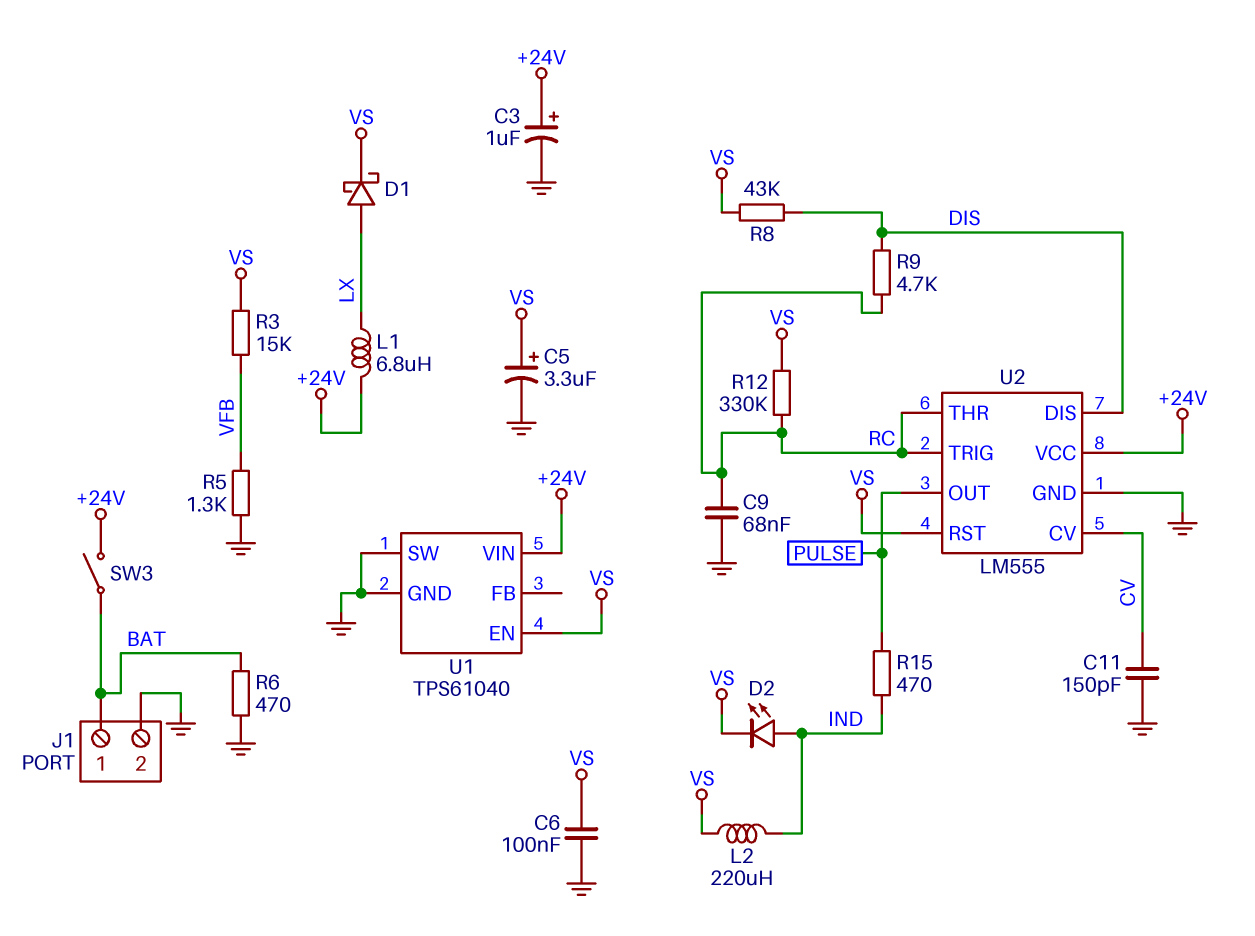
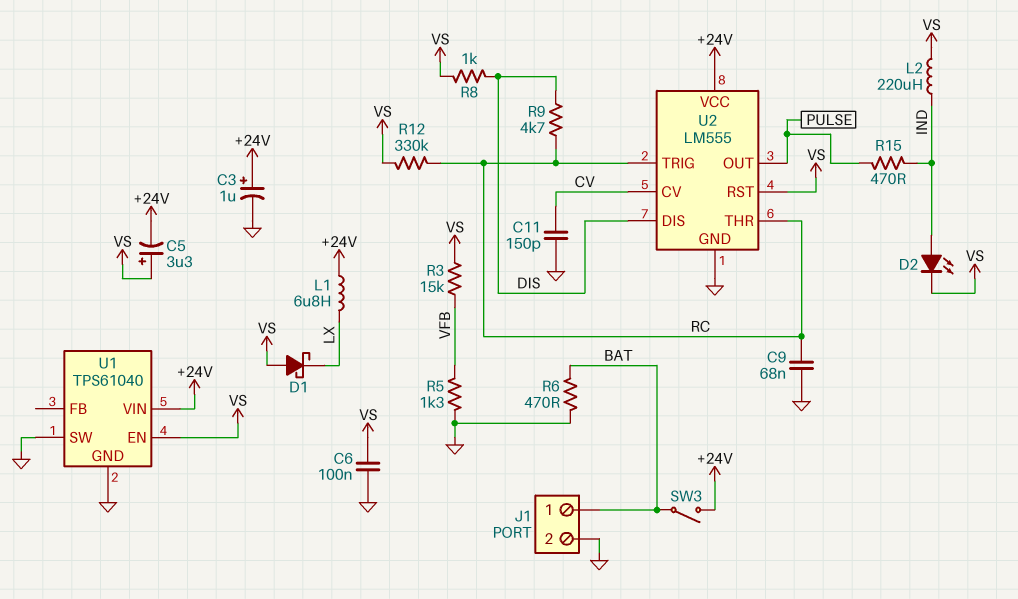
C5: 3.3uF (plus VS, minus GND) -> 3.3uF (plus VS, minus +24V)
D1: schottky (A LX, K VS) -> schottky (A VS, K LX)
R8: 43k (DIS, VS) -> 1k (DIS, VS)

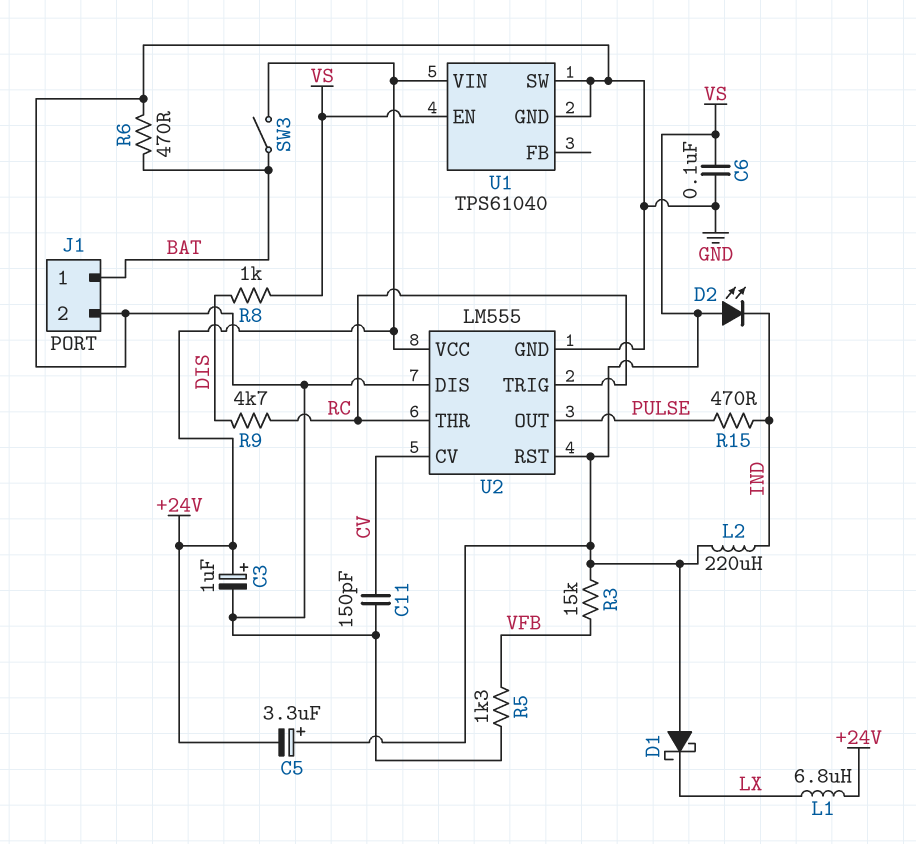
C9: 68nF (GND, RC) -> none
D2: LED (A IND, K VS) -> LED (A VS, K IND)
R12: 330k (RC, VS) -> none
U2 pin DIS: DIS -> GND

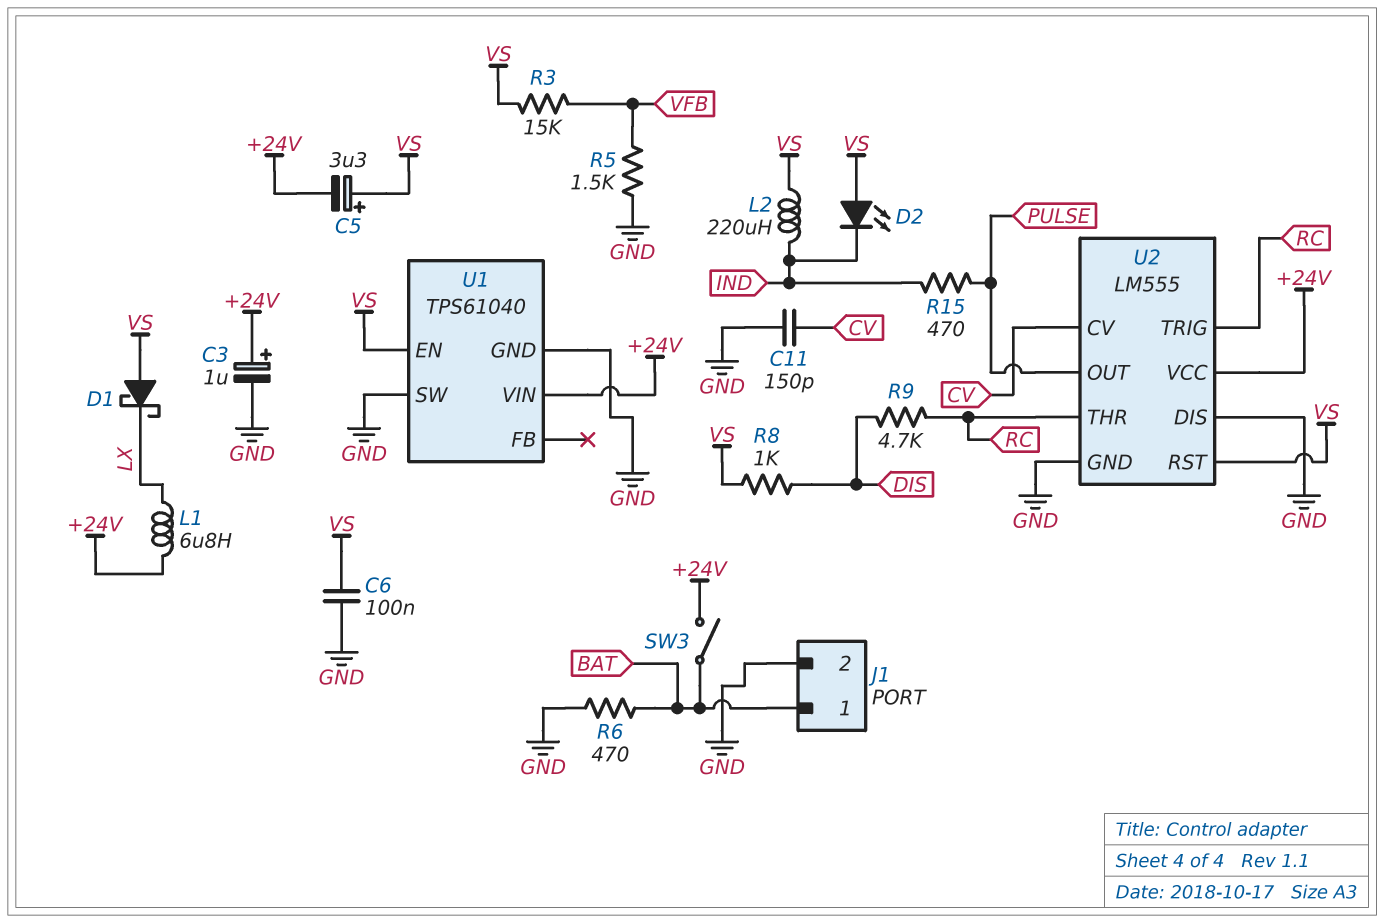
R5: 1.3k (GND, VFB) -> 1.5k (GND, VFB)

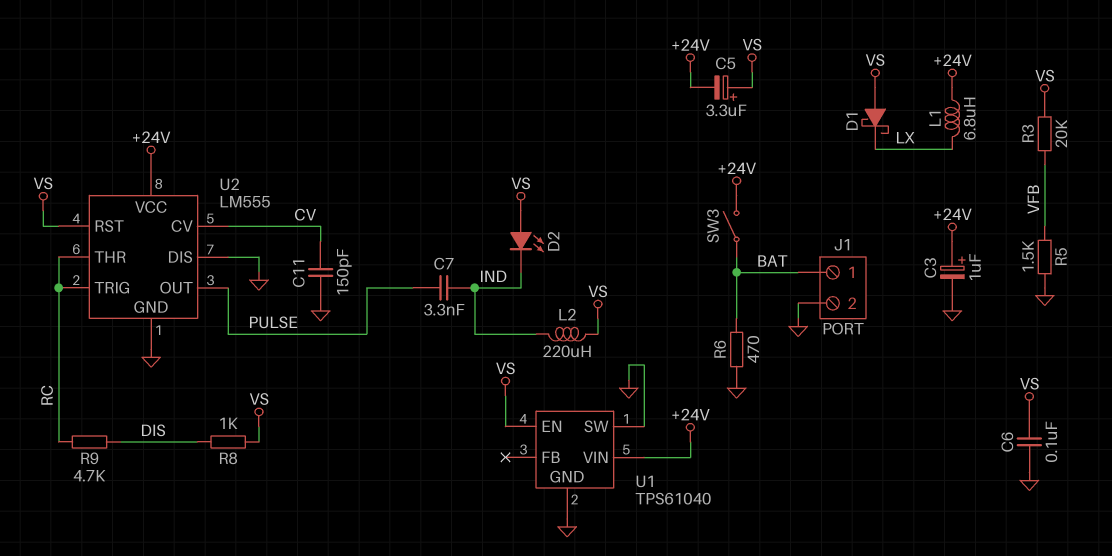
C7: none -> 3.3nF (IND, PULSE)
R3: 15k (VFB, VS) -> 20k (VFB, VS)
R15: 470 (IND, PULSE) -> none

